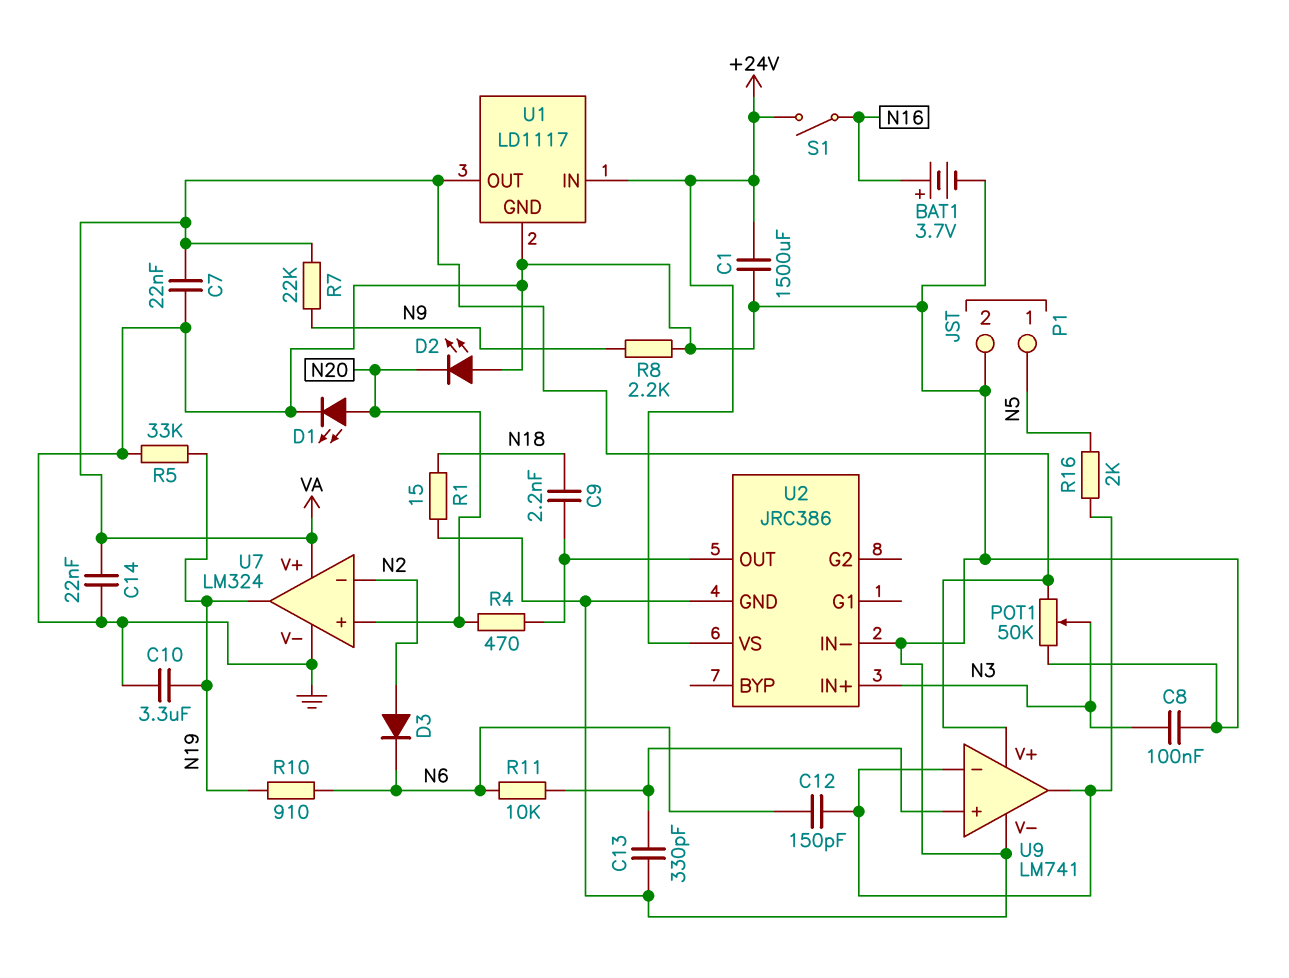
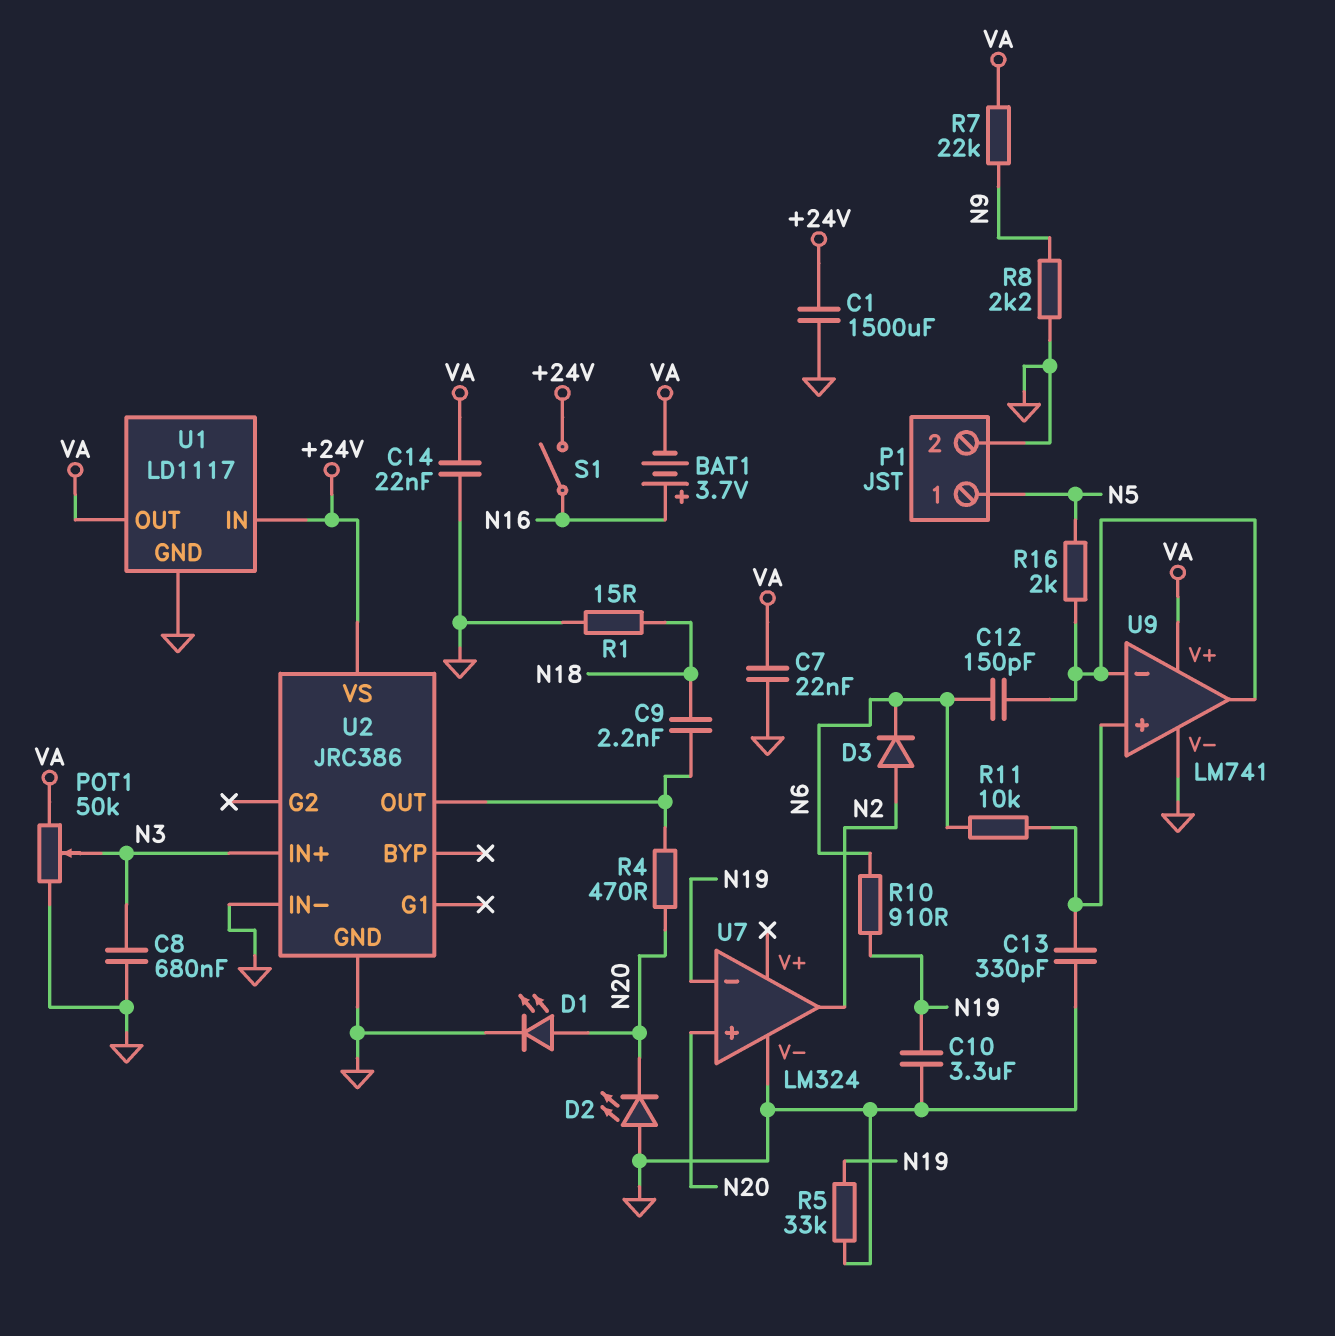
BAT1: 3.7V (plus N16, minus GND) -> 3.7V (plus N16, minus VA)
C8: 100nF (GND, N3) -> 680nF (GND, N3)
U7 pin V+: VA -> none
U7 pin in-: N2 -> N19
U7 pin out: N19 -> N2

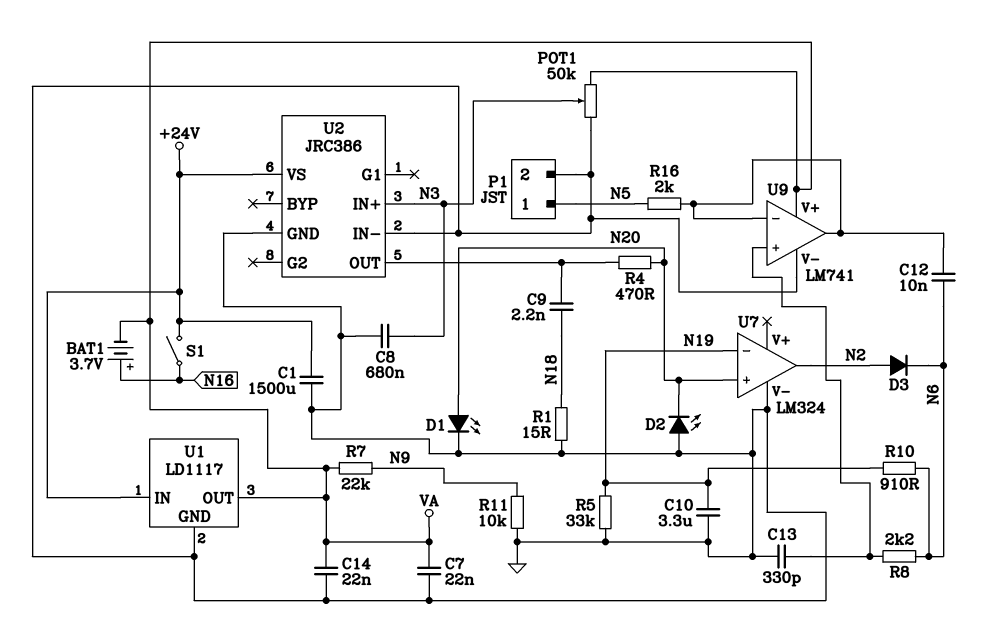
C12: 150pF (N6, U9/in-) -> 10nF (N6, U9/in-)
R8: 2.2k (GND, N9) -> 2.2k (N6, U9/in+)
R11: 10k (N6, U9/in+) -> 10k (GND, N9)

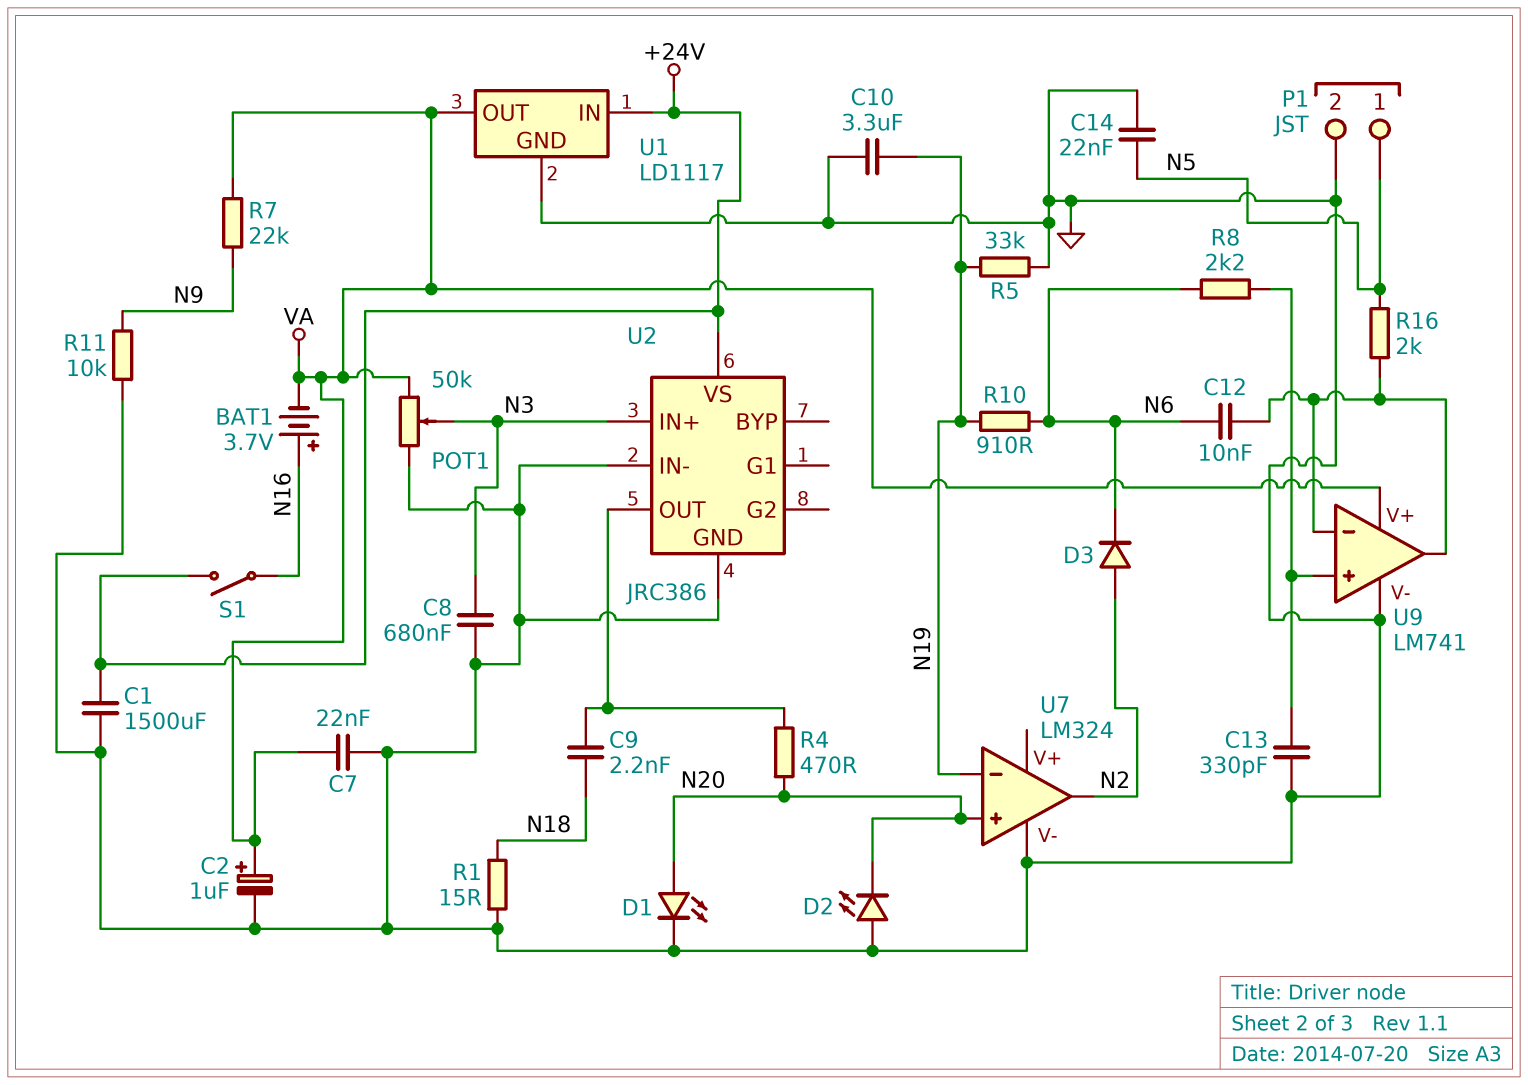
C2: none -> 1uF (plus VA, minus GND)
C14: 22nF (GND, VA) -> 22nF (GND, N5)

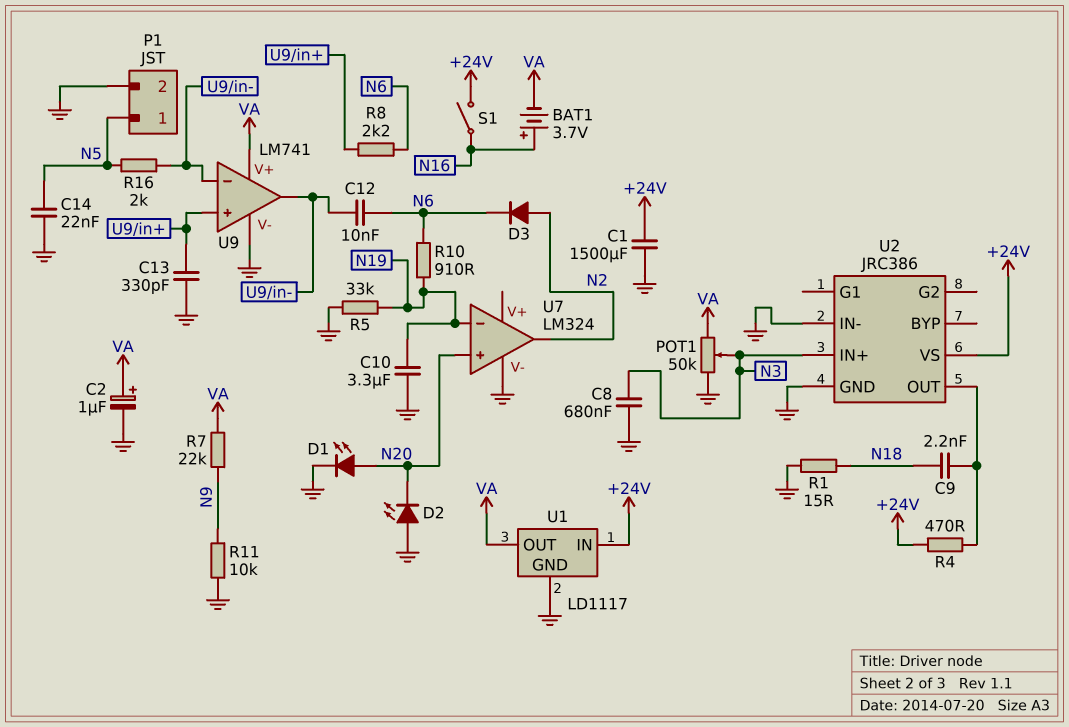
C7: 22nF (GND, VA) -> none
R4: 470 (N20, U2/OUT) -> 470 (+24V, U2/OUT)

